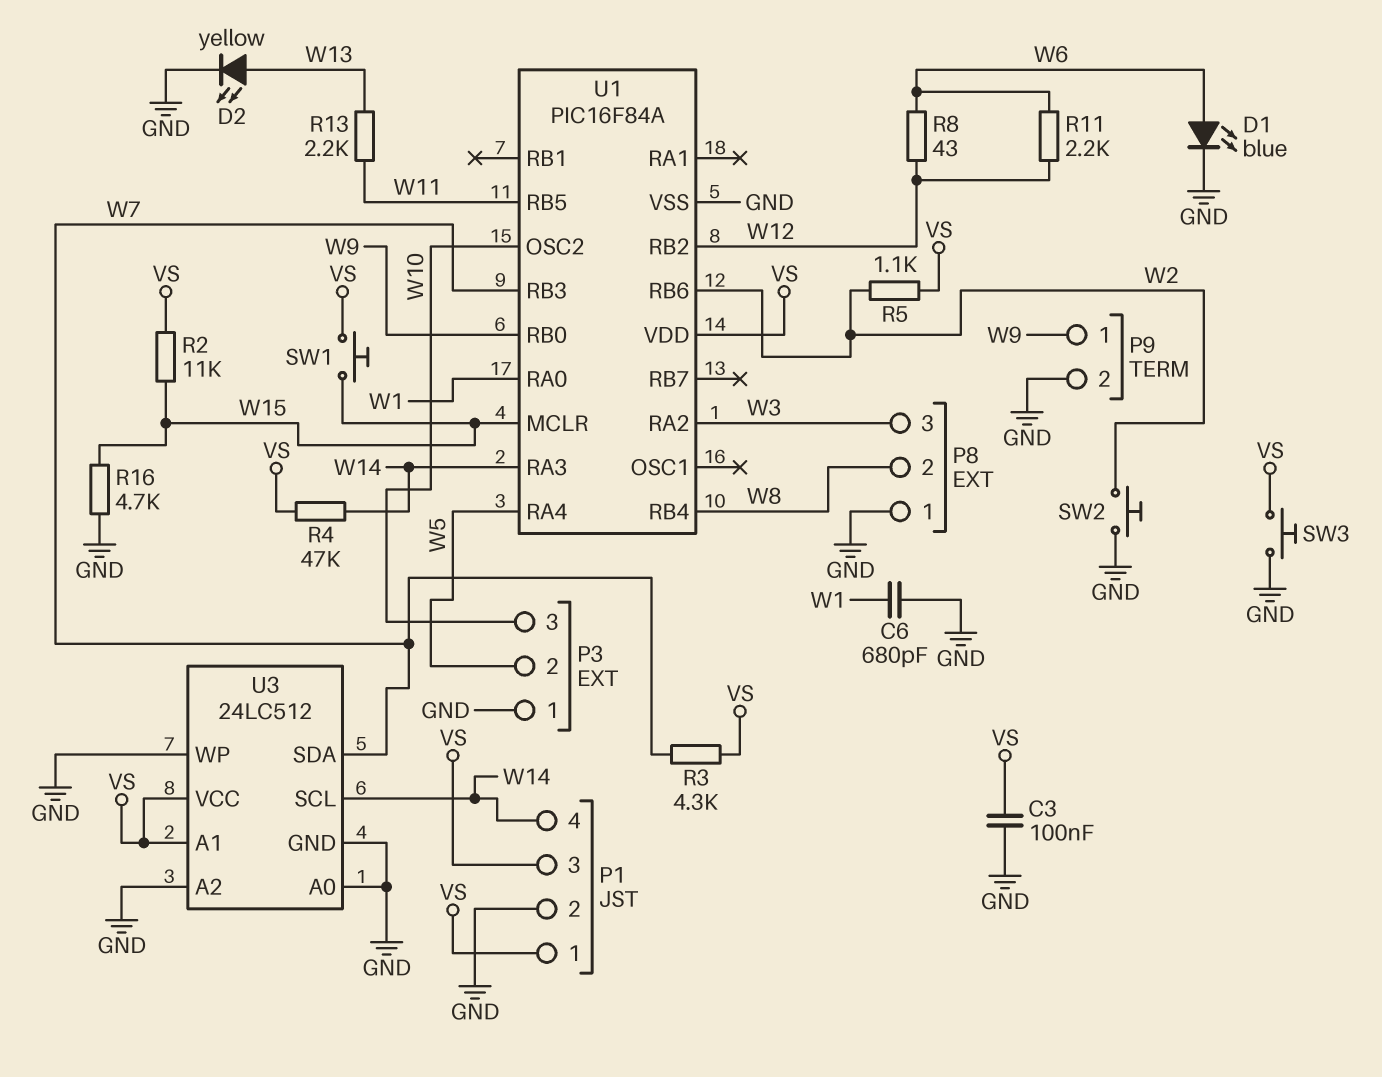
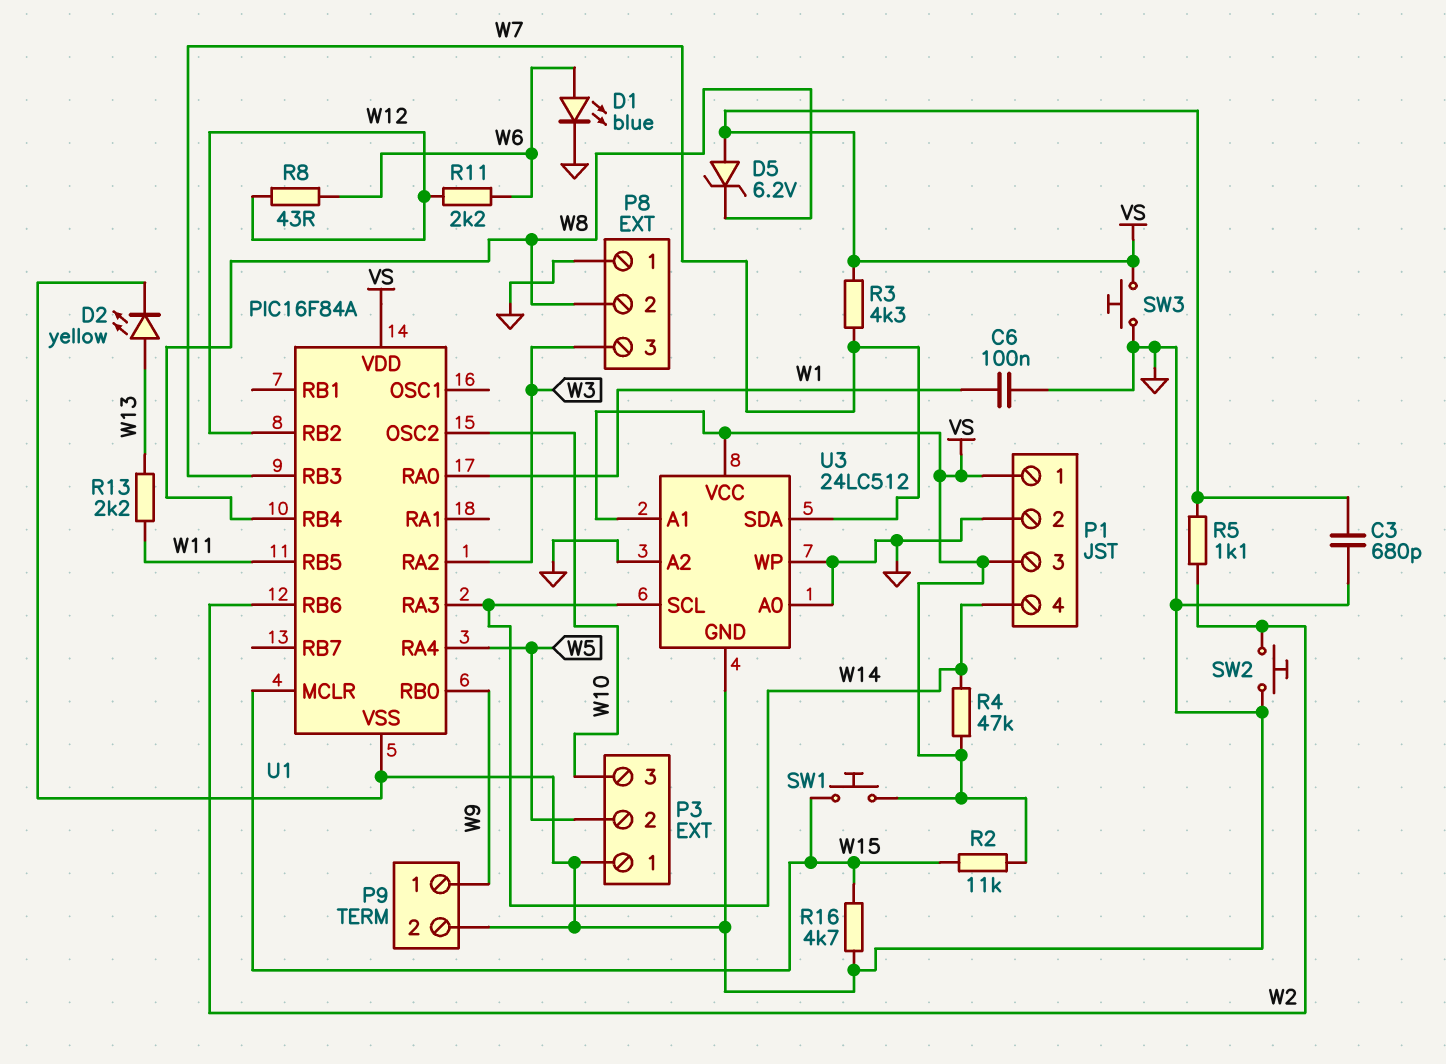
C3: 100nF (GND, VS) -> 680pF (GND, VS)
C6: 680pF (GND, W1) -> 100nF (GND, W1)
D5: none -> zener 6.2V (A VS, K W8)

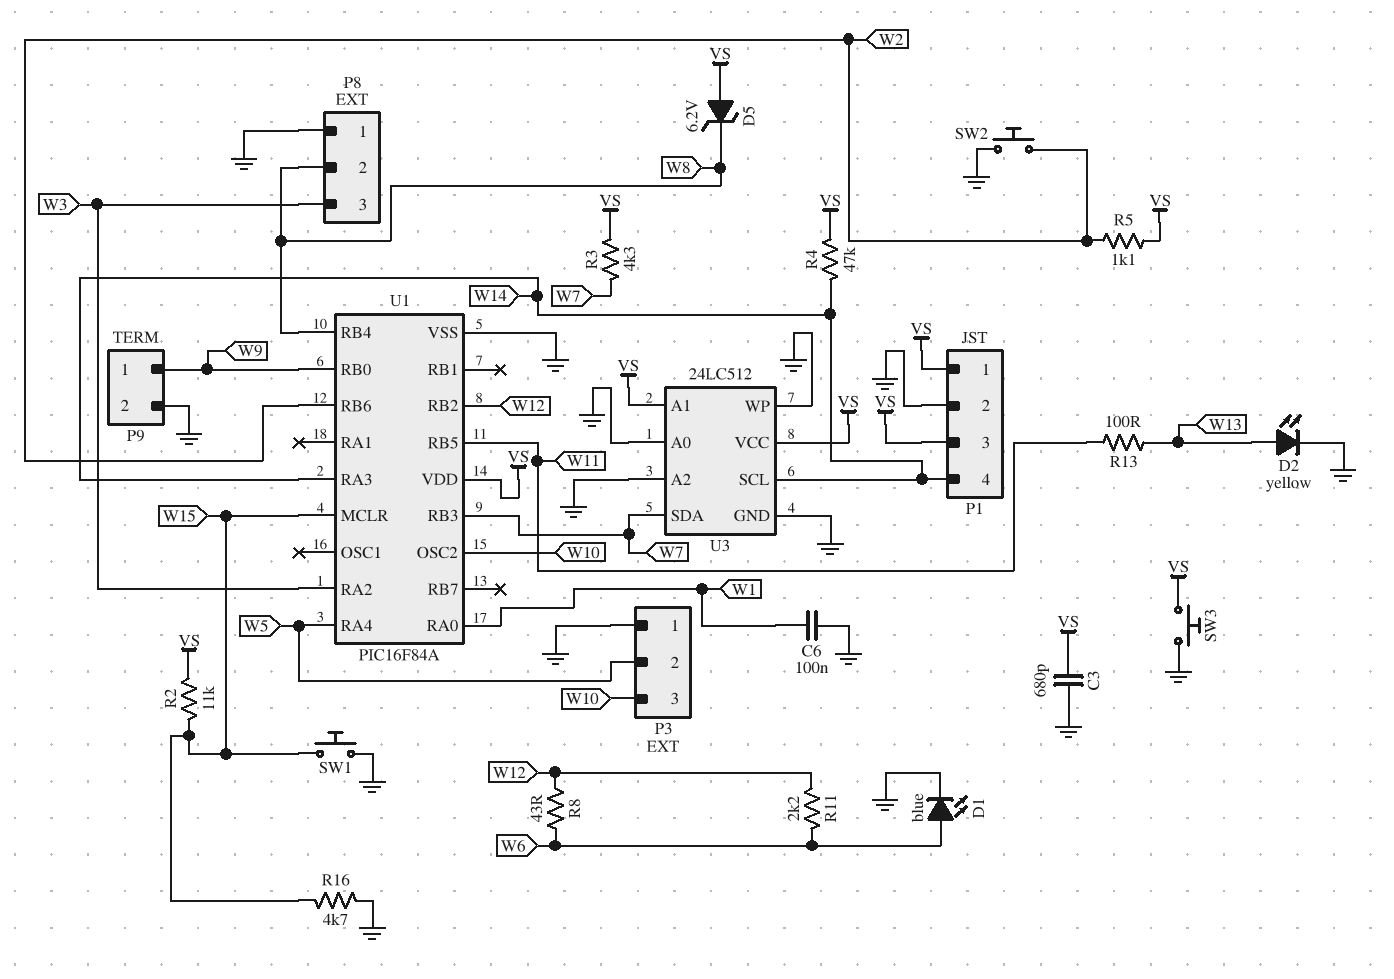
R13: 2.2k (W11, W13) -> 100 (W11, W13)
SW1: button (VS, W15) -> button (GND, W15)

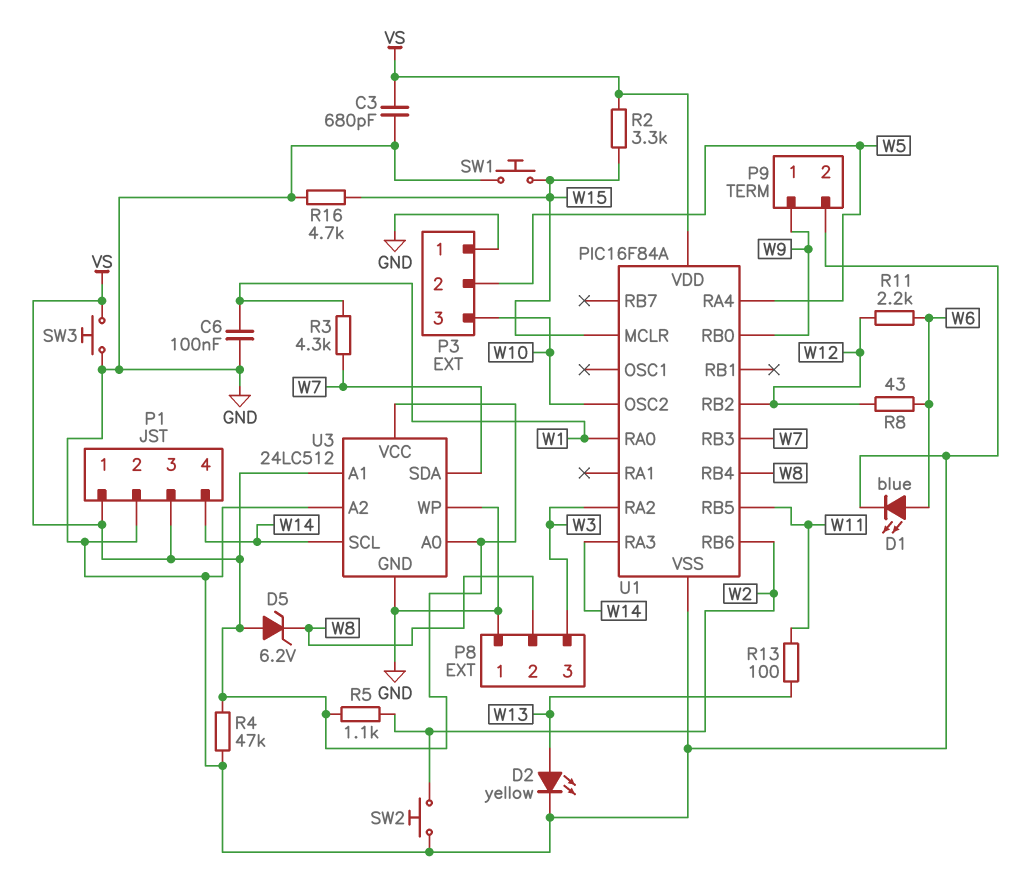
R2: 11k (VS, W15) -> 3.3k (VS, W15)
R3: 4.3k (VS, W7) -> 4.3k (W1, W7)
R4: 47k (VS, W14) -> 47k (GND, VS)
U3 pin A0: GND -> VS

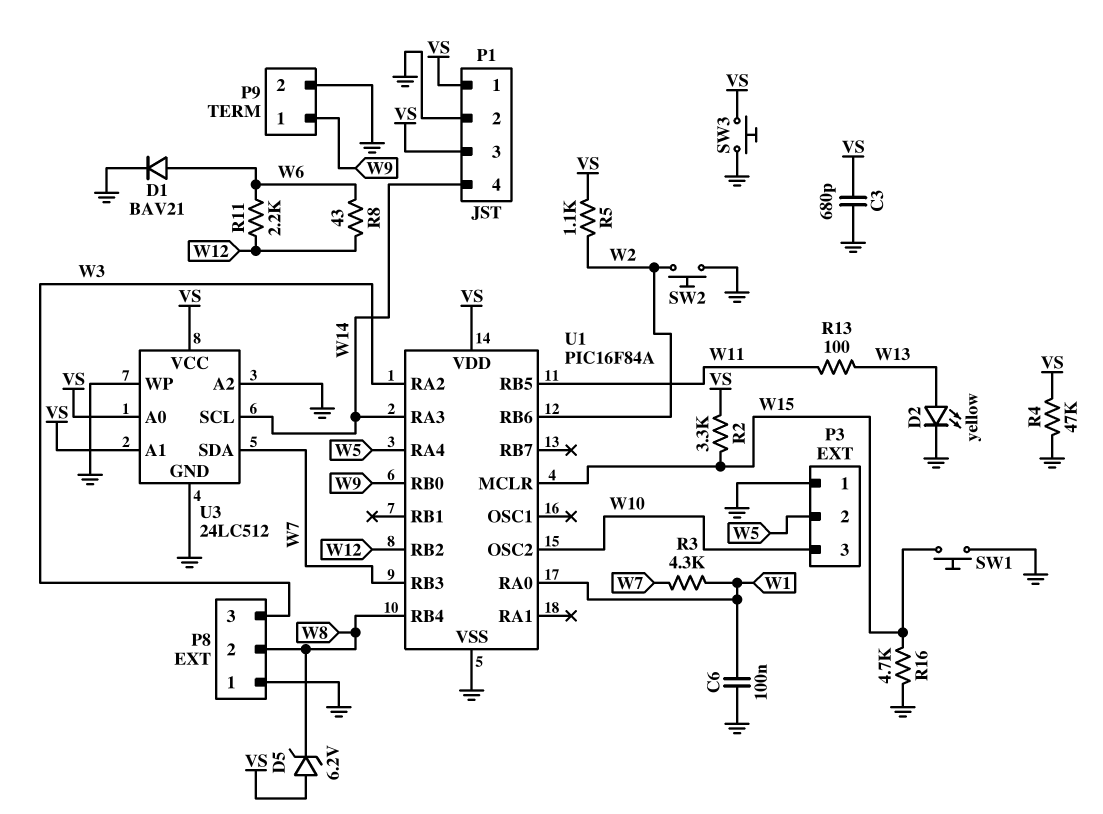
D1: LED blue (A W6, K GND) -> diode BAV21 (A W6, K GND)

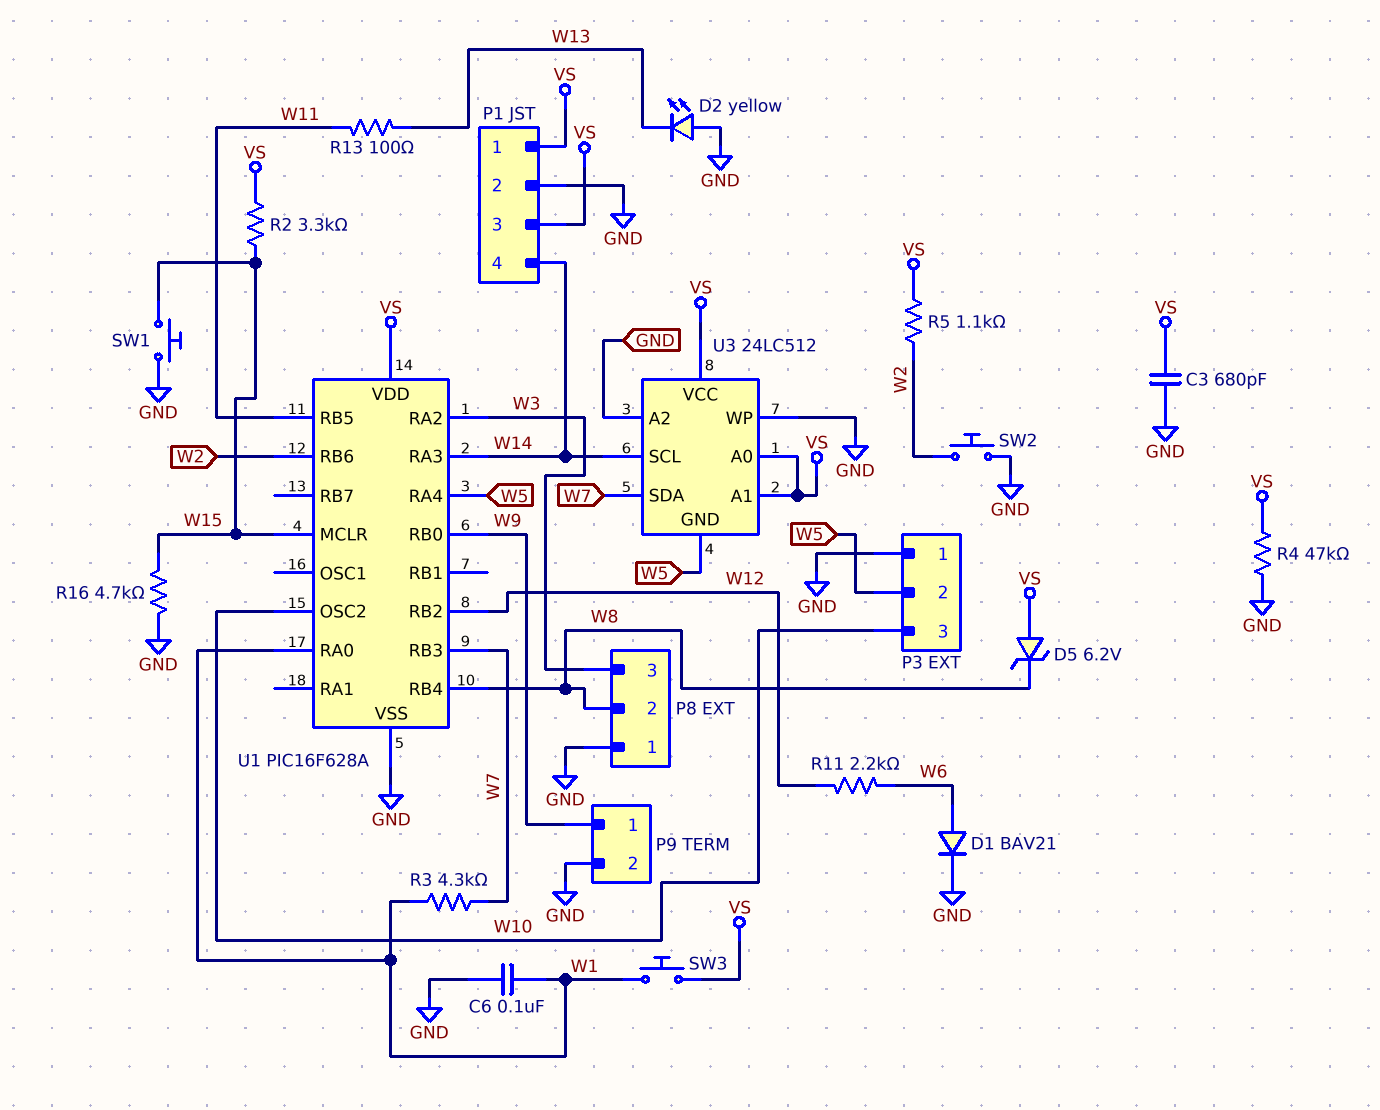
D2: LED yellow (A W13, K GND) -> LED yellow (A GND, K W13)
R8: 43 (W6, W12) -> none
SW3: button (GND, VS) -> button (VS, W1)
U1: PIC16F84A -> PIC16F628A
U3 pin GND: GND -> W5

